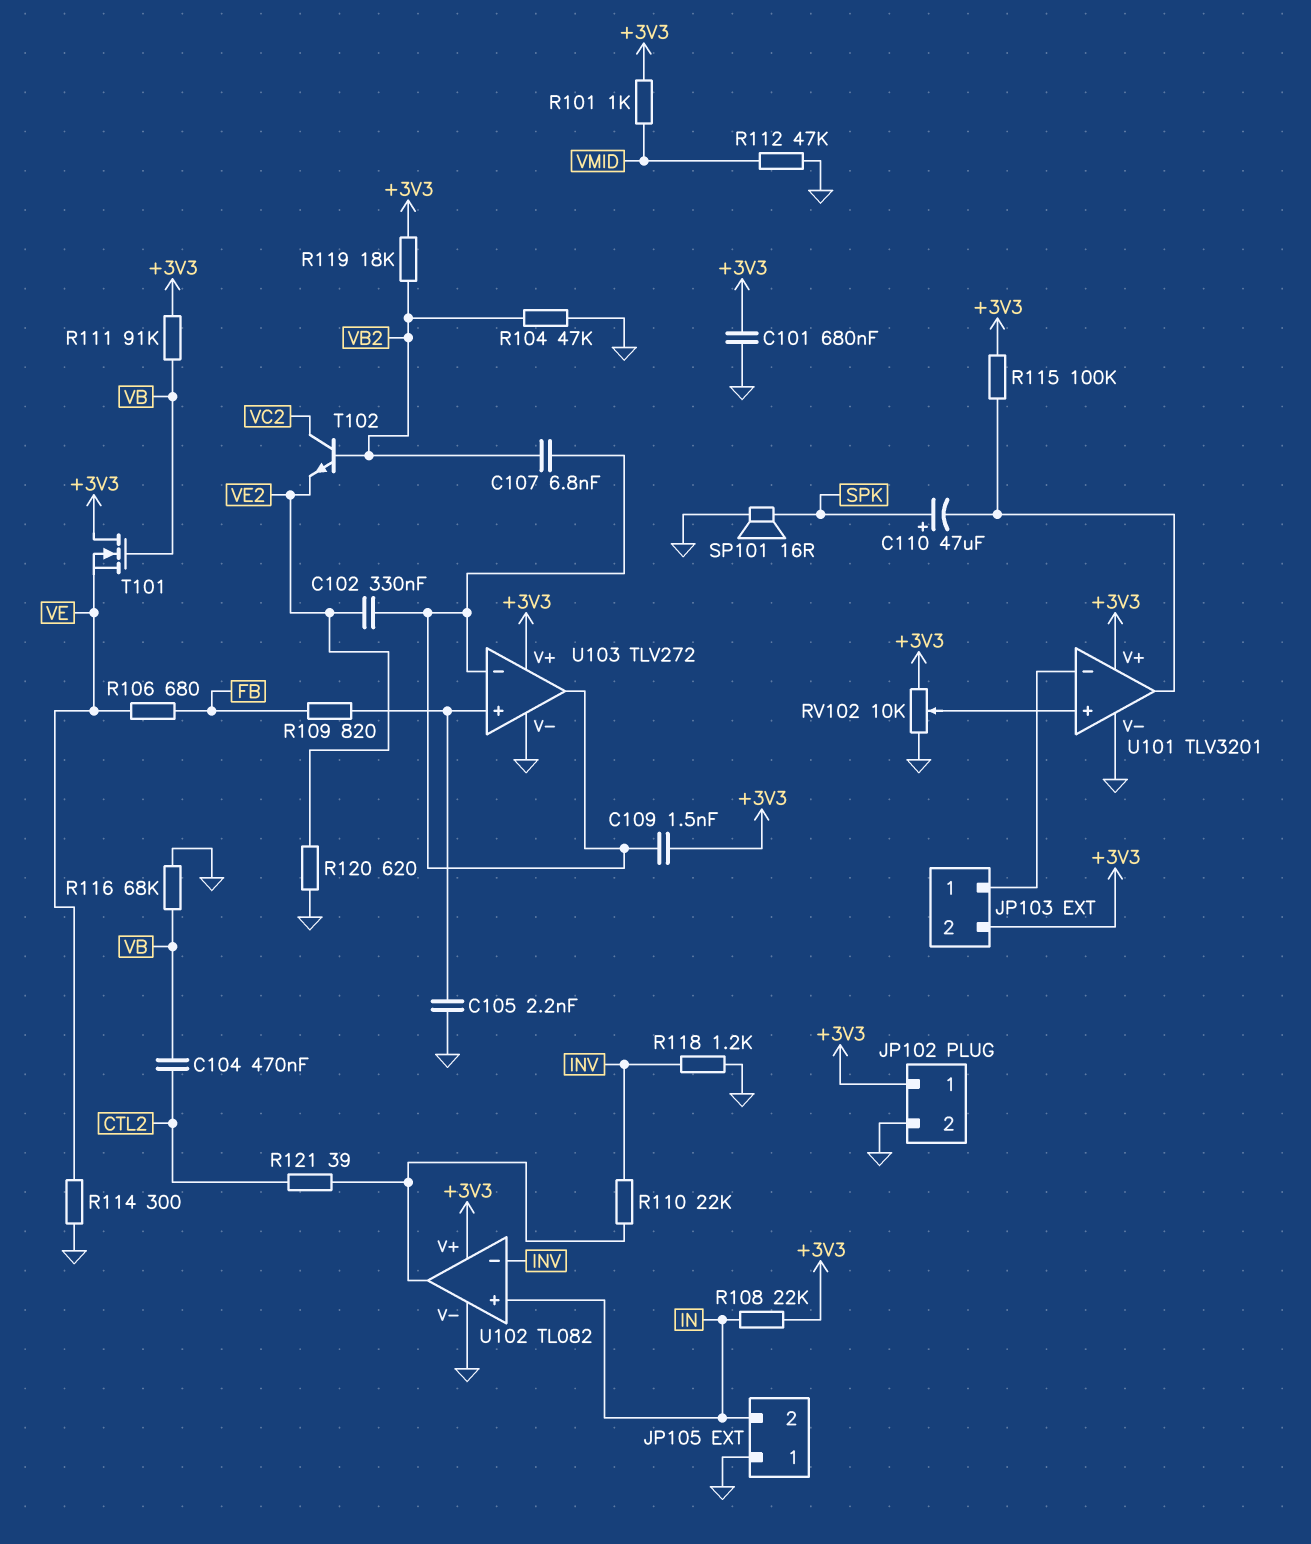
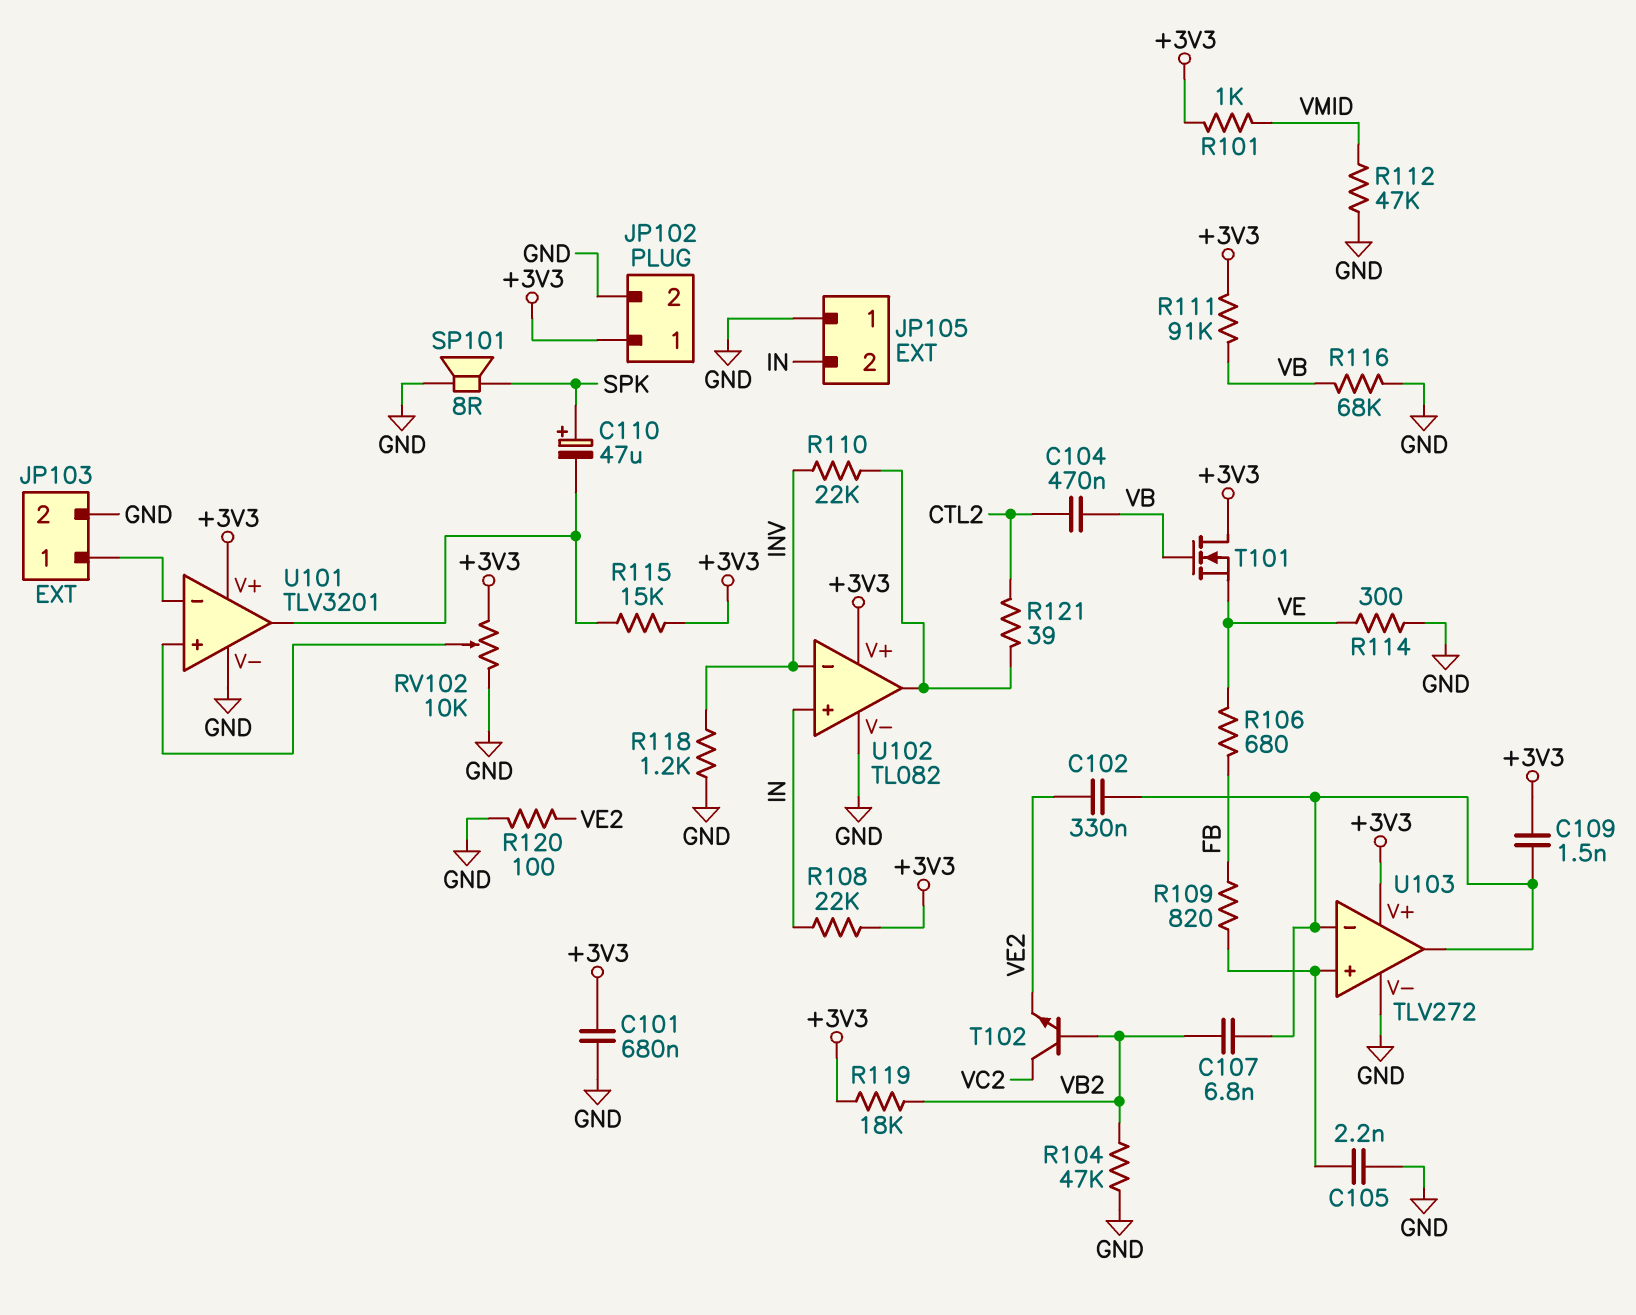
JP103 pin 2: +3V3 -> GND
R115: 100k (+3V3, U101/out) -> 15k (+3V3, U101/out)
R120: 620 (GND, VE2) -> 100 (GND, VE2)
SP101: speaker 16R (GND, SPK) -> speaker 8R (GND, SPK)

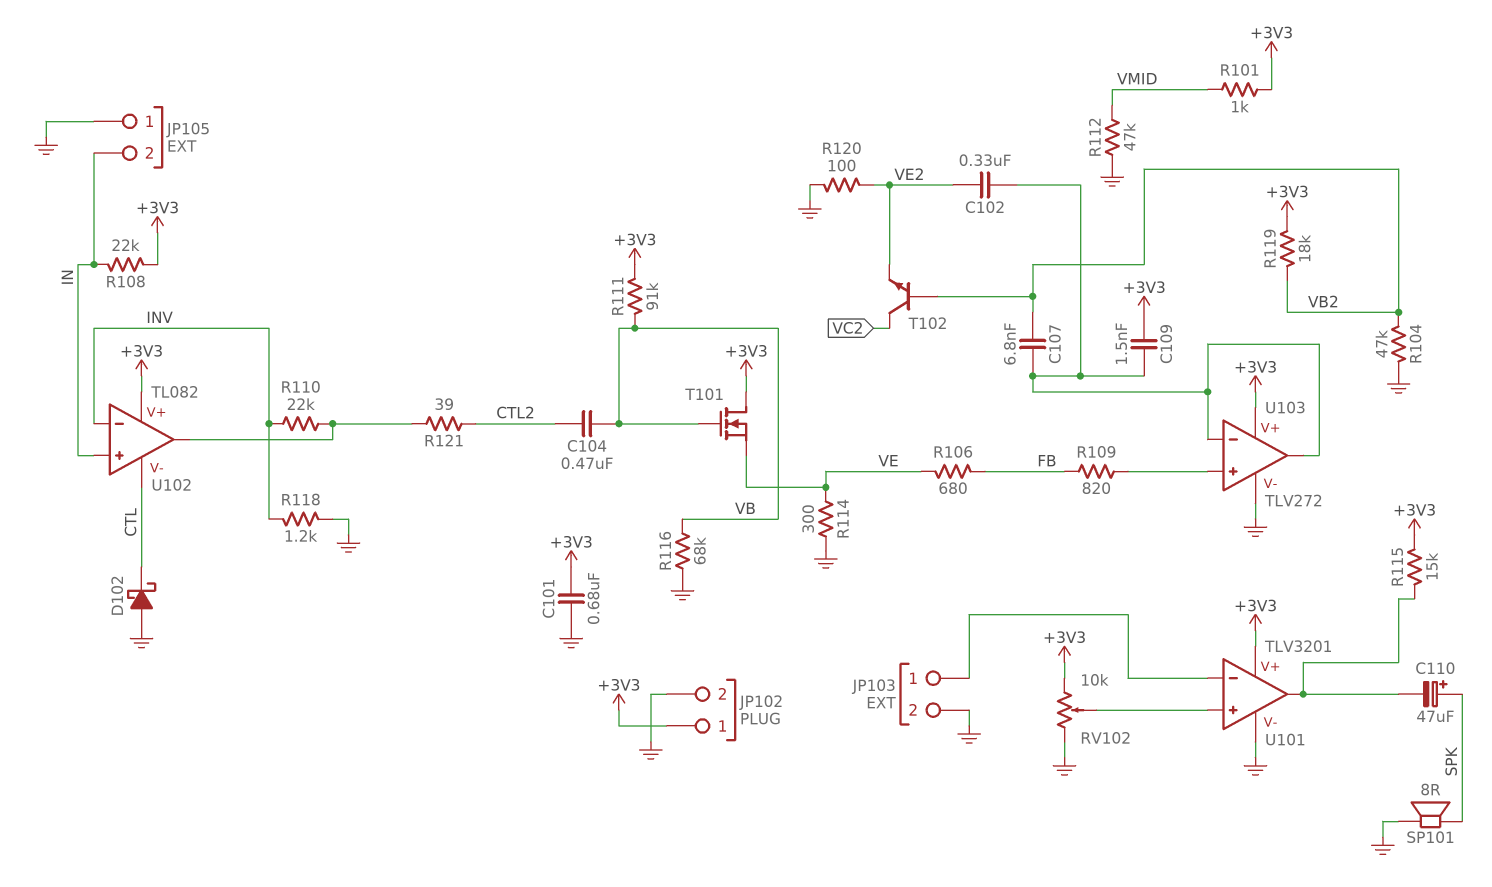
C105: 2.2nF (GND, U103/in+) -> none
D102: none -> schottky (A GND, K CTL)
U102 pin V-: GND -> CTL

